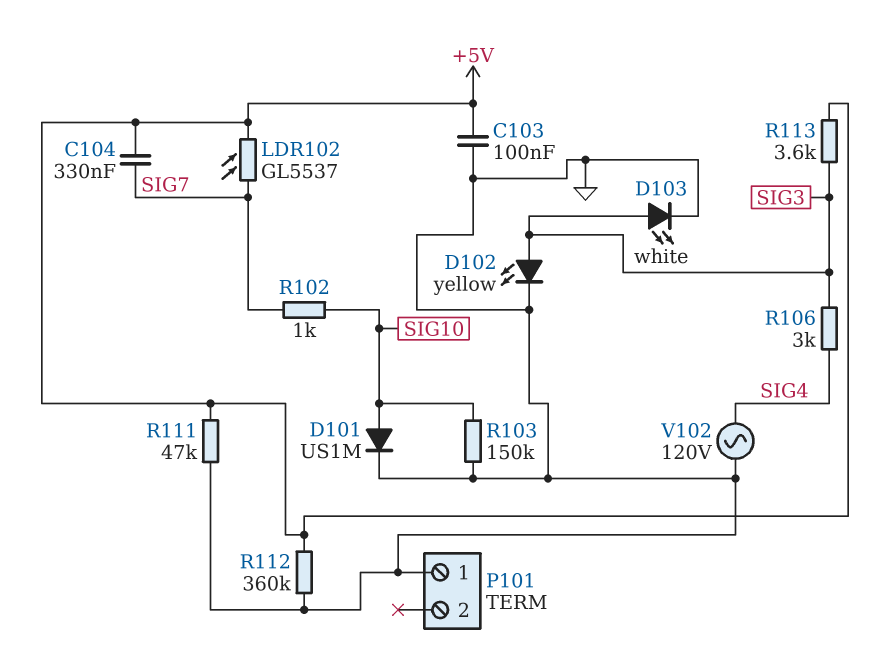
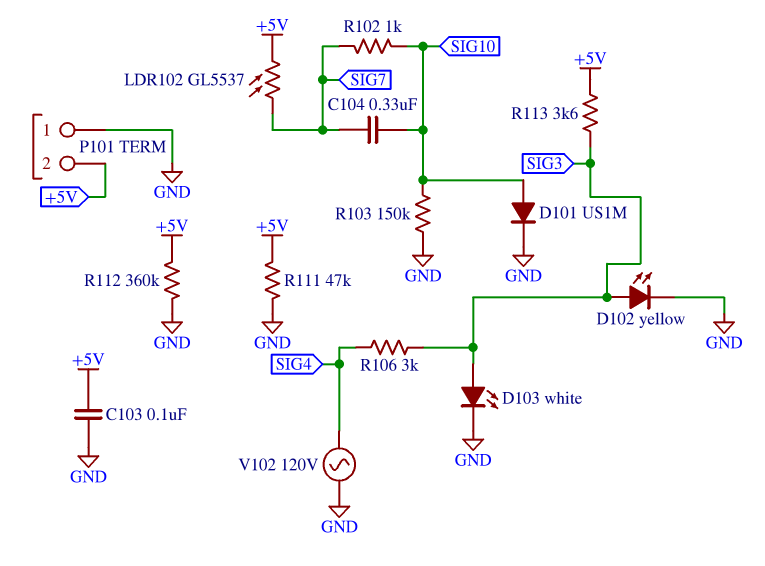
C104: 330nF (+5V, SIG7) -> 330nF (SIG7, SIG10)
P101 pin 2: none -> +5V

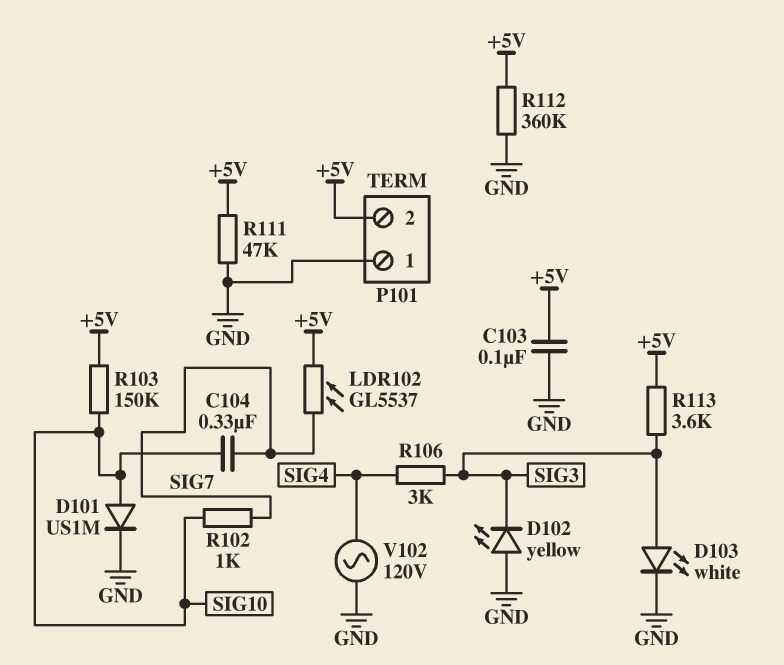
D102: LED yellow (A SIG3, K GND) -> LED yellow (A GND, K SIG3)
R103: 150k (GND, SIG10) -> 150k (+5V, SIG10)

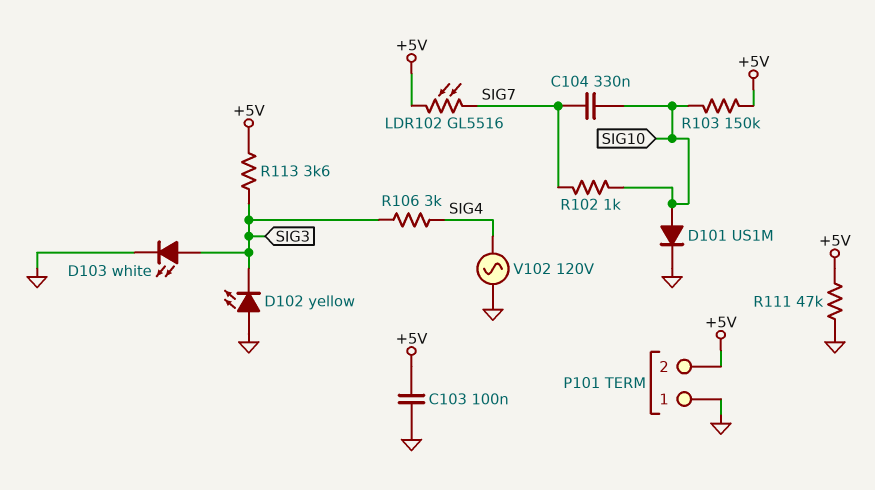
LDR102: GL5537 (+5V, SIG7) -> GL5516 (+5V, SIG7)
R112: 360k (+5V, GND) -> none

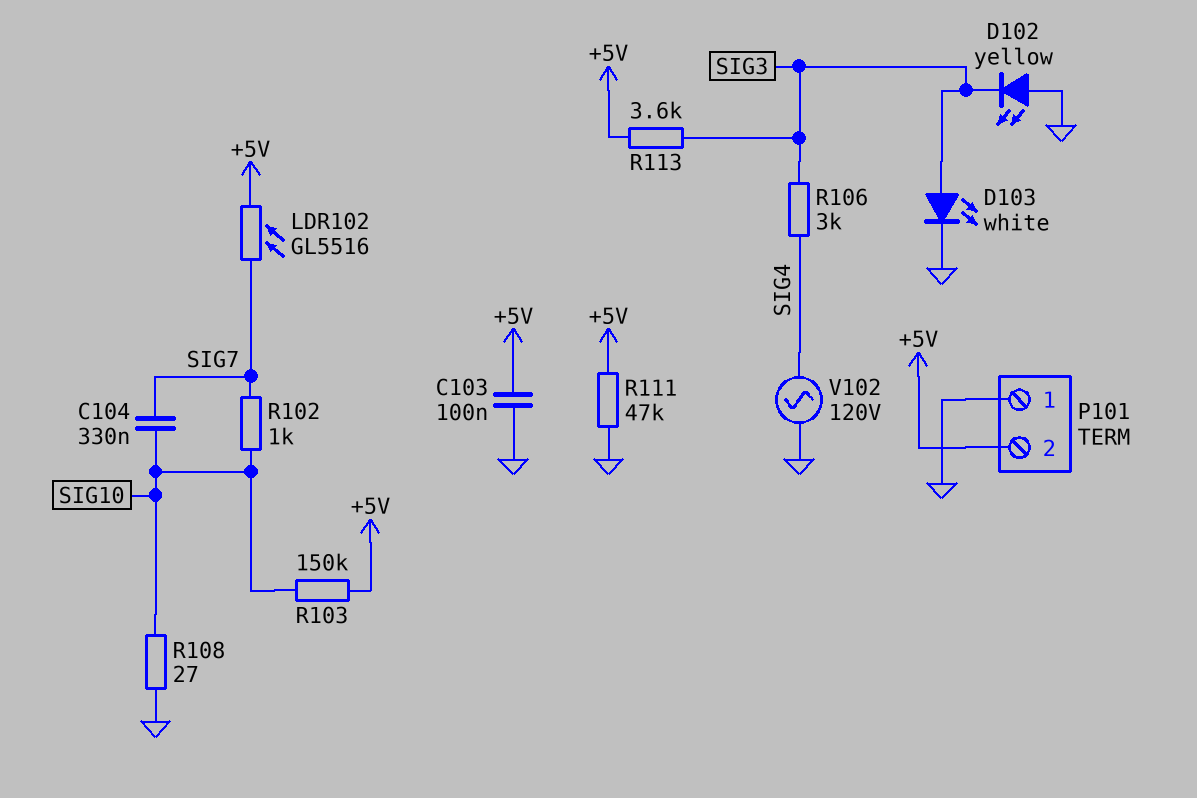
D101: diode US1M (A SIG10, K GND) -> none
R108: none -> 27 (GND, SIG10)

